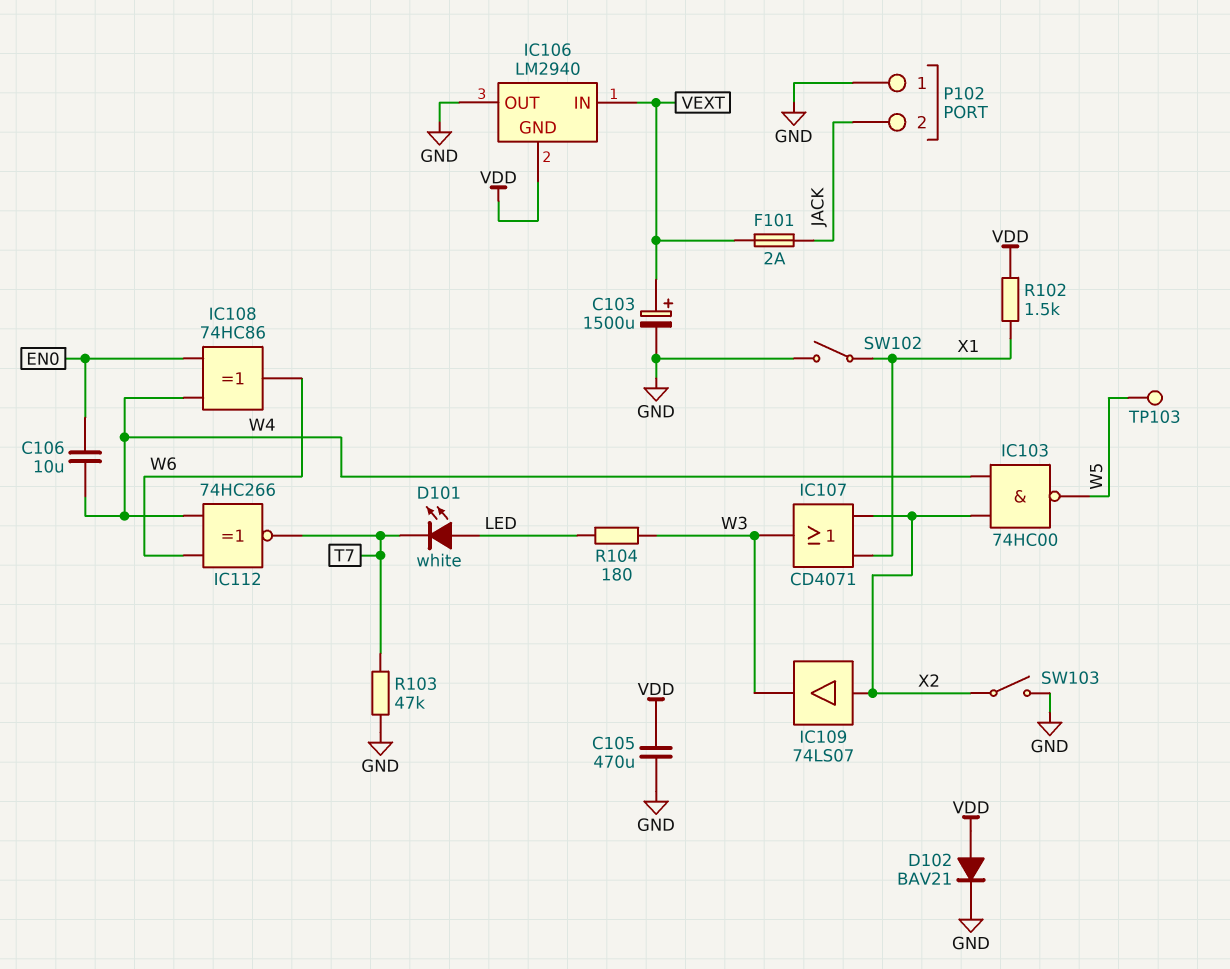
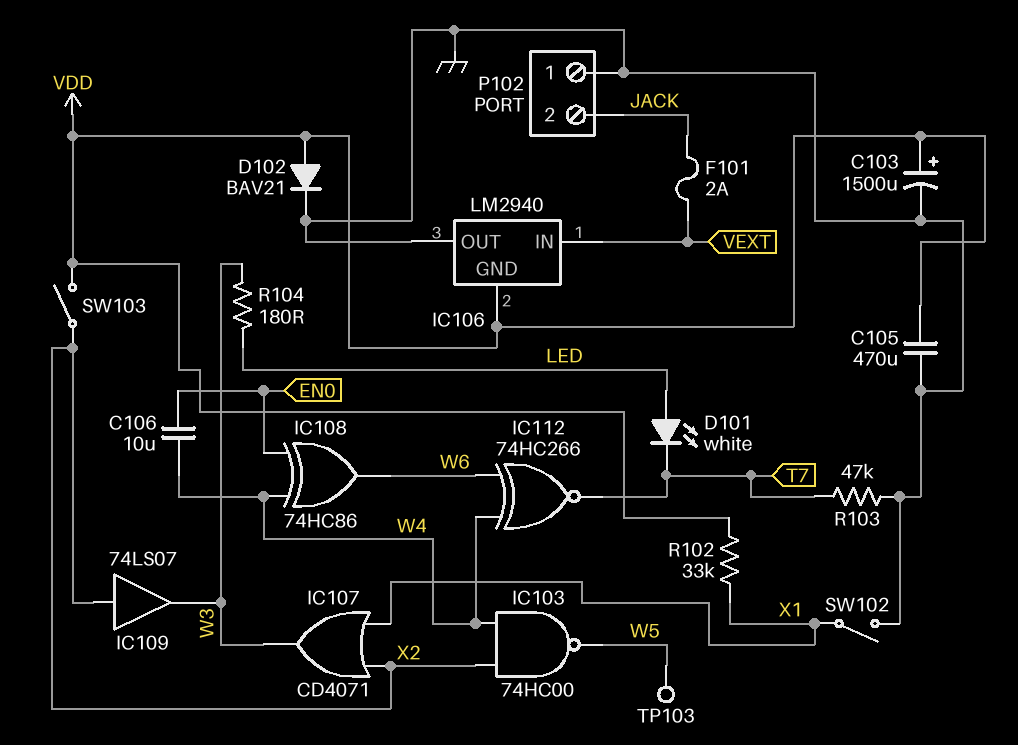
C103: 1500uF (plus VEXT, minus GND) -> 1500uF (plus VDD, minus GND)
R102: 1.5k (VDD, X1) -> 33k (VDD, X1)
SW103: switch (GND, X2) -> switch (VDD, X2)

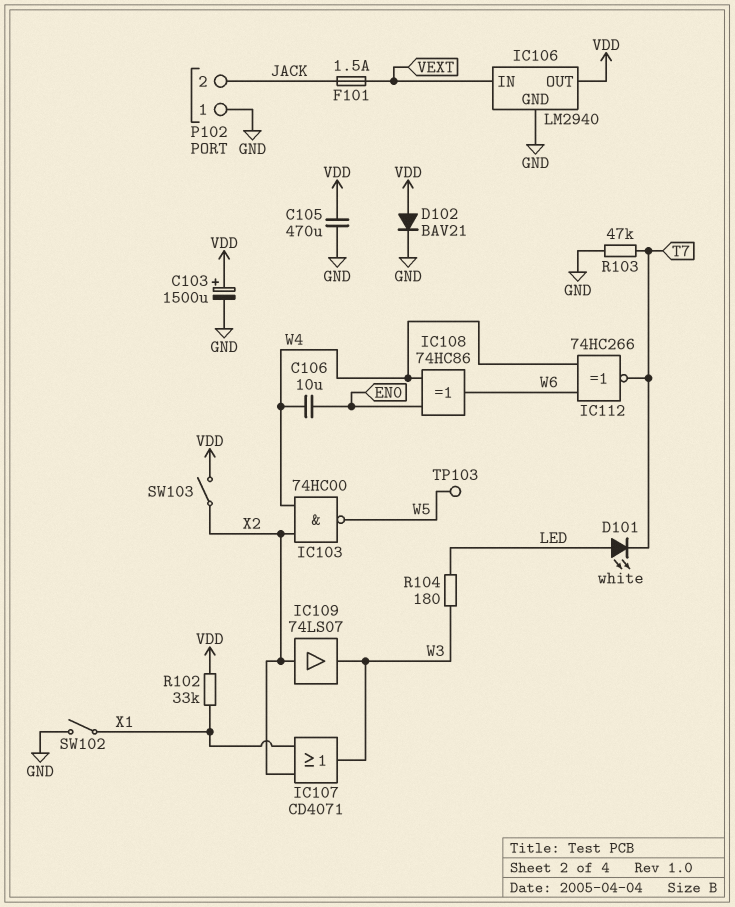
F101: 2A (JACK, VEXT) -> 1.5A (JACK, VEXT)
IC106 pin GND: VDD -> GND
IC106 pin OUT: GND -> VDD

